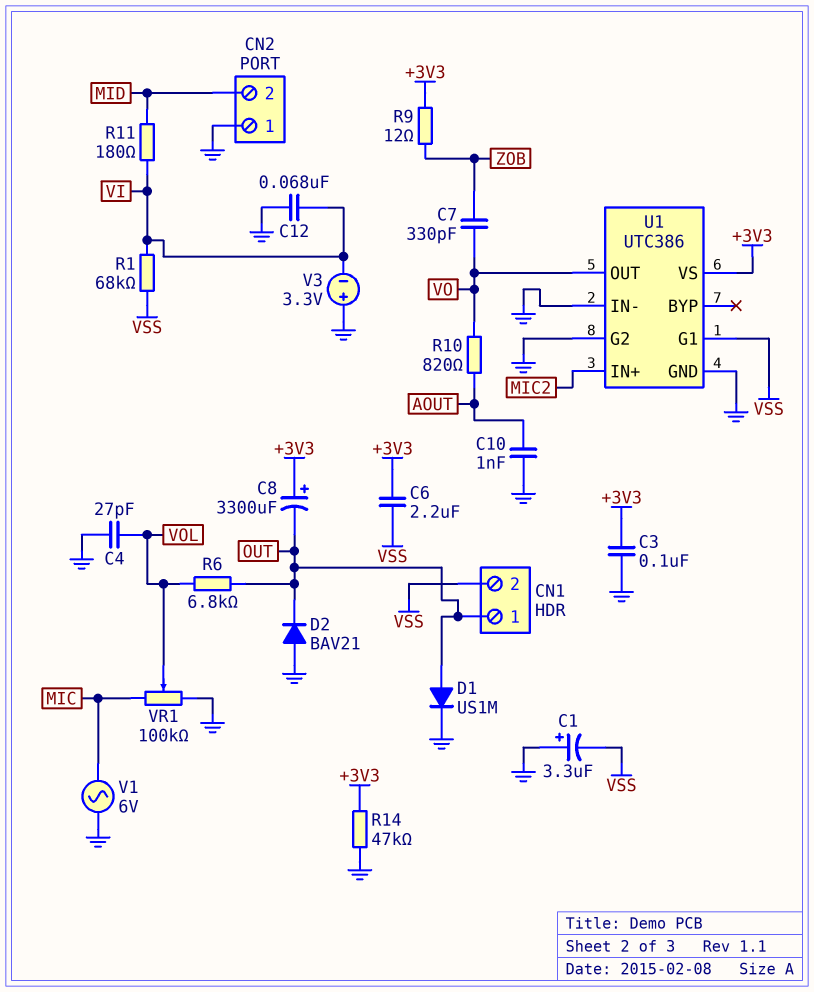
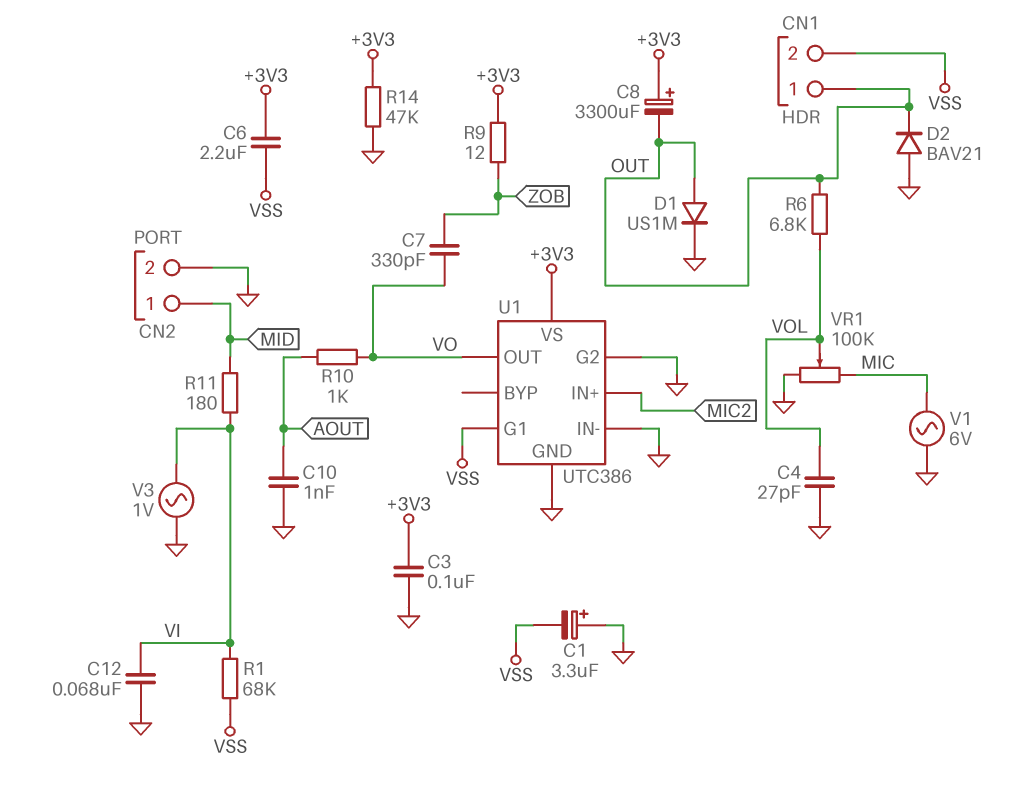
CN2 pin 1: GND -> MID
CN2 pin 2: MID -> GND
R10: 820 (AOUT, VO) -> 1k (AOUT, VO)
V3: 3.3V (plus GND, minus VI) -> AC 1V (GND, VI)

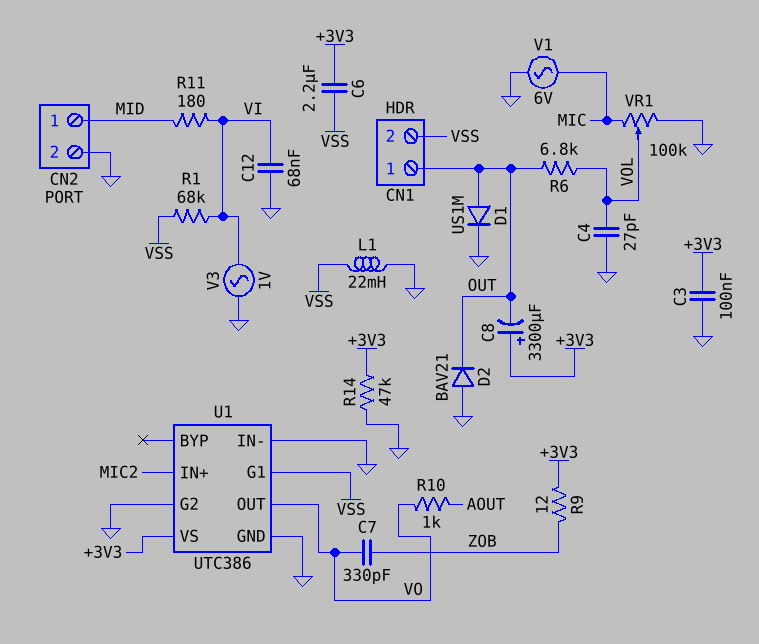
C1: 3.3uF (plus GND, minus VSS) -> none
C10: 1nF (AOUT, GND) -> none
L1: none -> 22mH (GND, VSS)

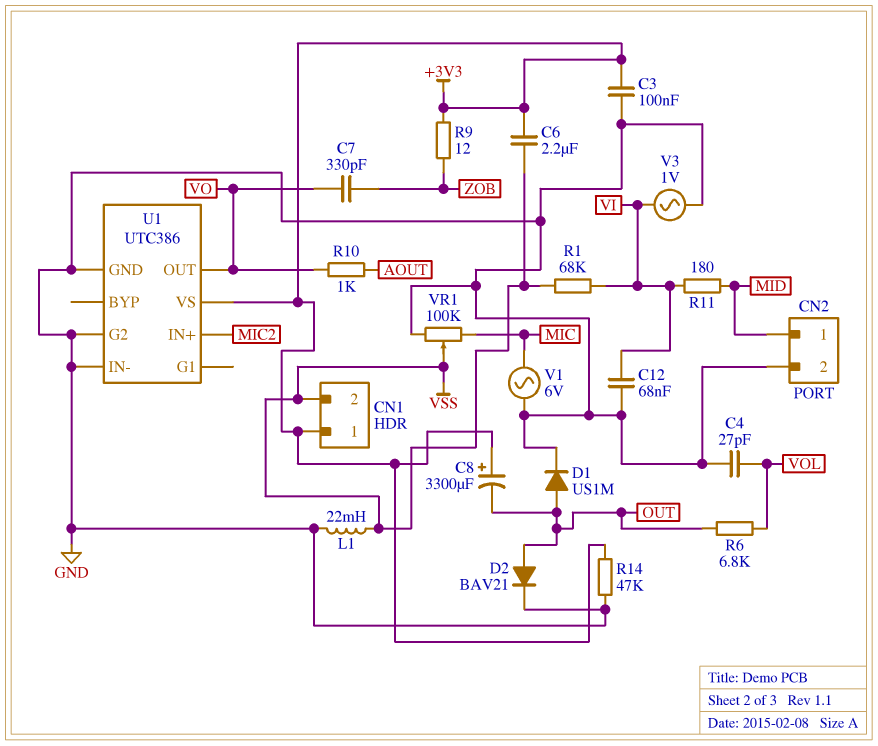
CN1 pin 1: OUT -> +3V3
D2: diode BAV21 (A GND, K OUT) -> diode BAV21 (A OUT, K GND)
U1 pin G1: VSS -> none
VR1: 100k (GND, MIC, wiper VOL) -> 100k (GND, MIC, wiper VSS)

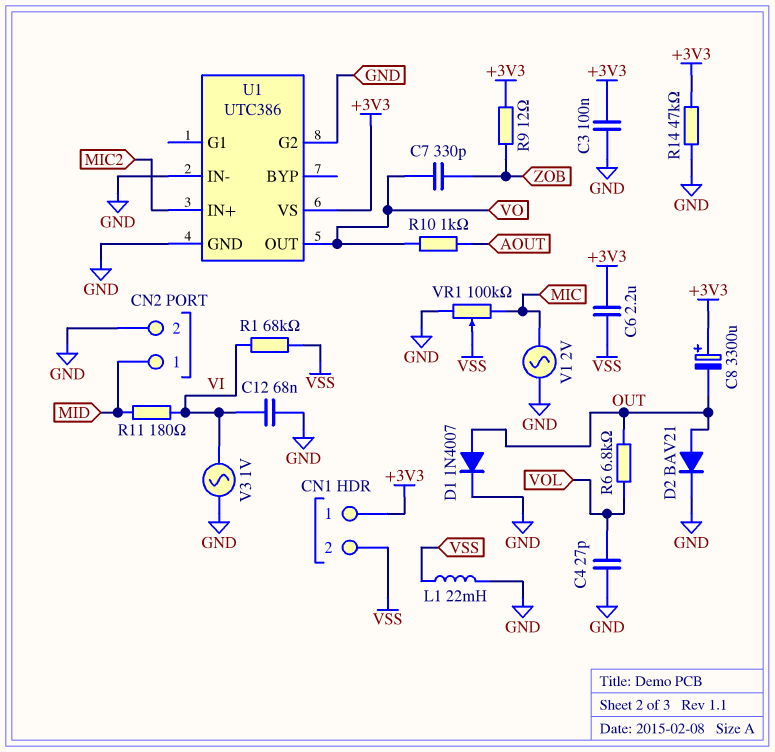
D1: diode US1M (A OUT, K GND) -> diode 1N4007 (A OUT, K GND)
V1: AC 6V (GND, MIC) -> AC 2V (GND, MIC)

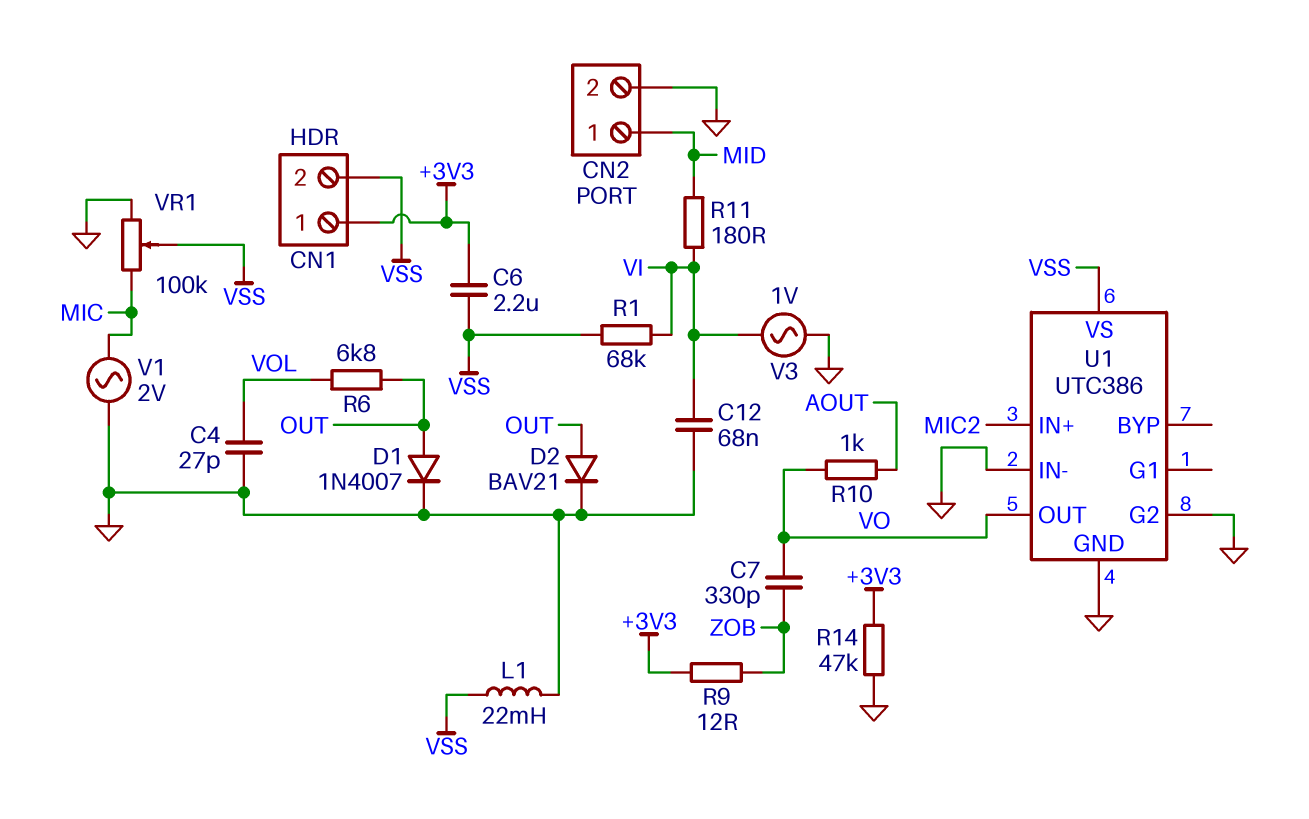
C3: 100nF (+3V3, GND) -> none
C8: 3300uF (plus +3V3, minus OUT) -> none
U1 pin VS: +3V3 -> VSS

